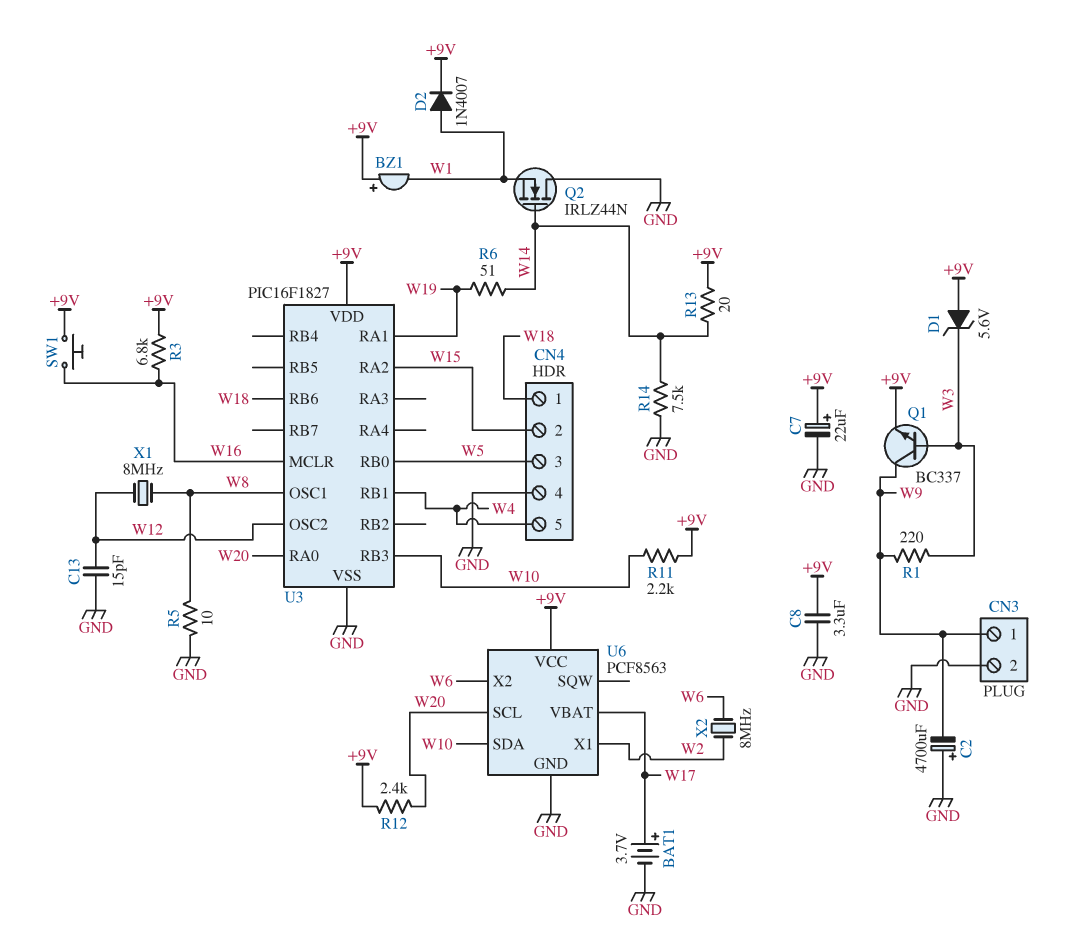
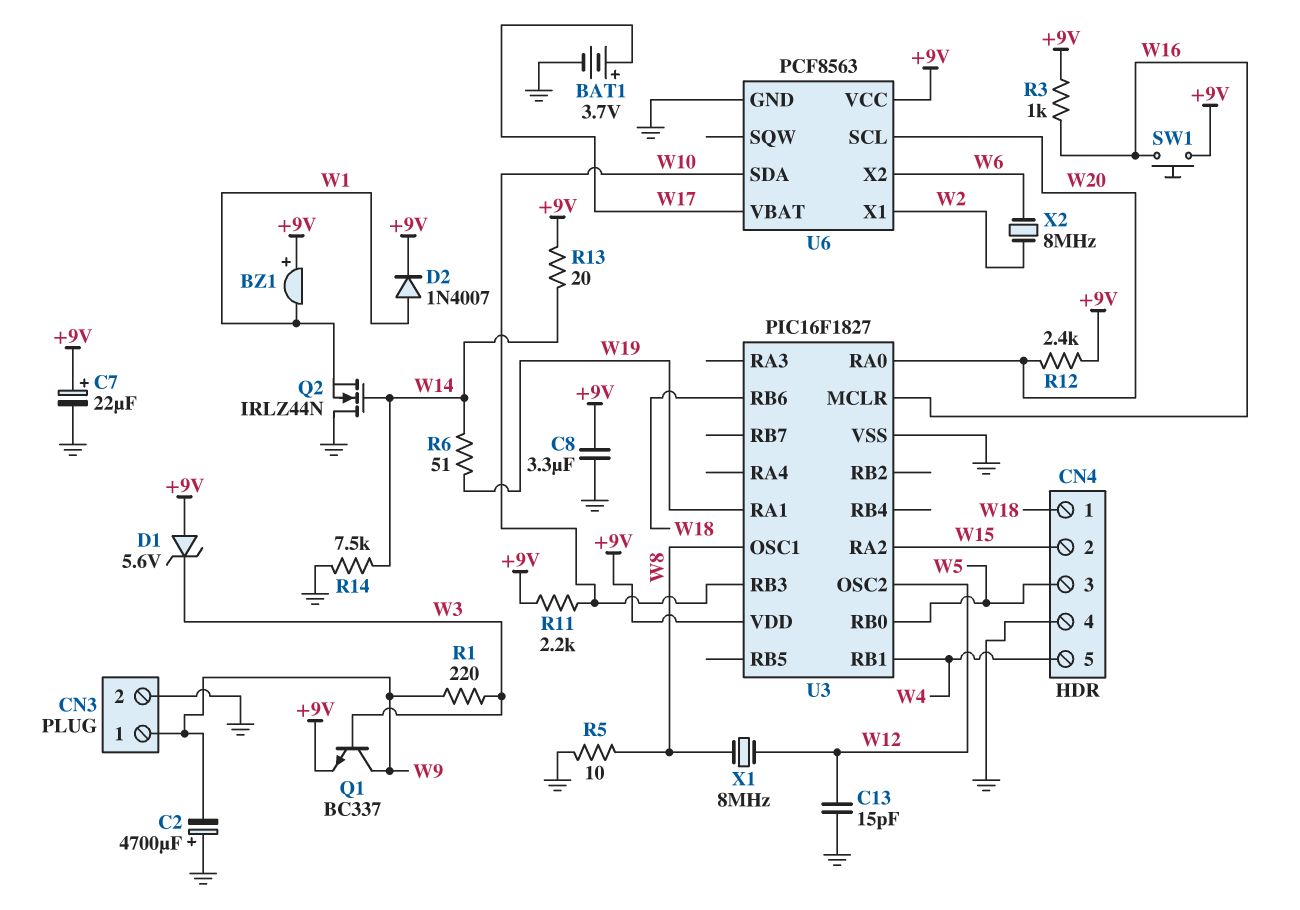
R3: 6.8k (+9V, W16) -> 1k (+9V, W16)

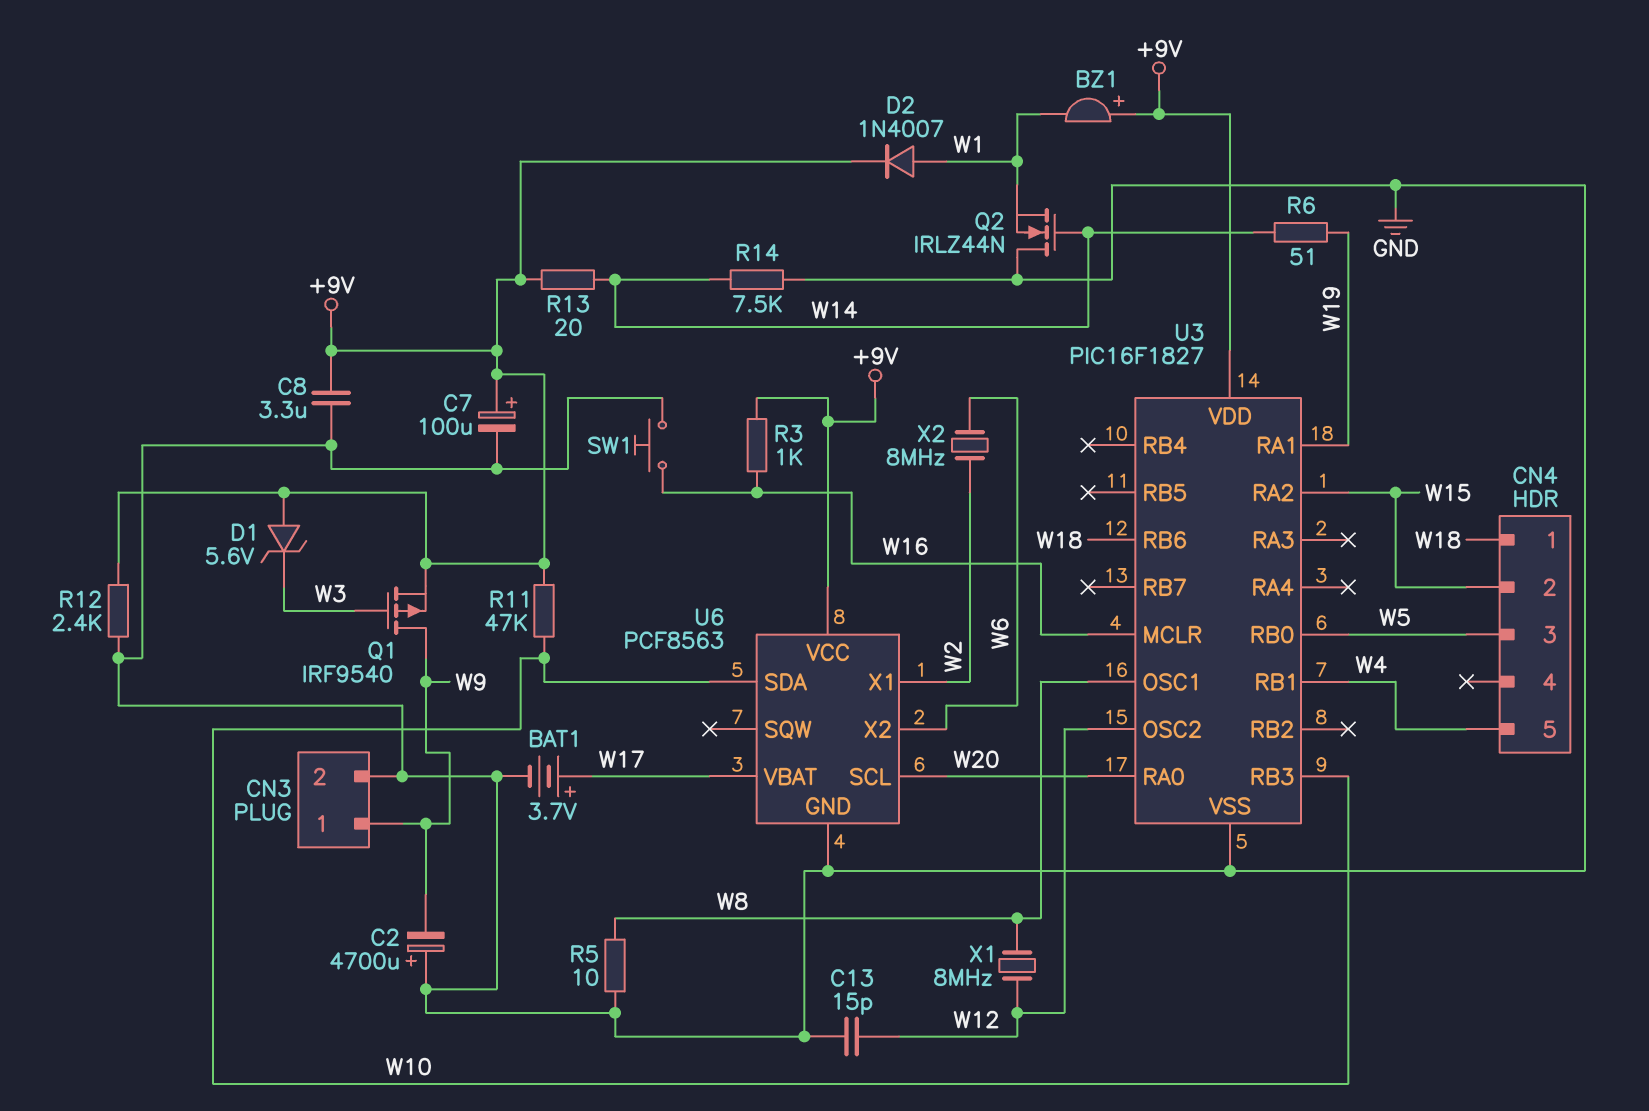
C7: 22uF (plus +9V, minus GND) -> 100uF (plus +9V, minus GND)
CN4 pin 4: GND -> none
Q1: NPN BC337 (B W3, C W9, E +9V) -> PMOS IRF9540 (G W3, D W9, S +9V)
R1: 220 (W3, W9) -> none
R11: 2.2k (+9V, W10) -> 47k (+9V, W10)
R12: 2.4k (+9V, W20) -> 2.4k (+9V, GND)
SW1: button (+9V, W16) -> button (GND, W16)

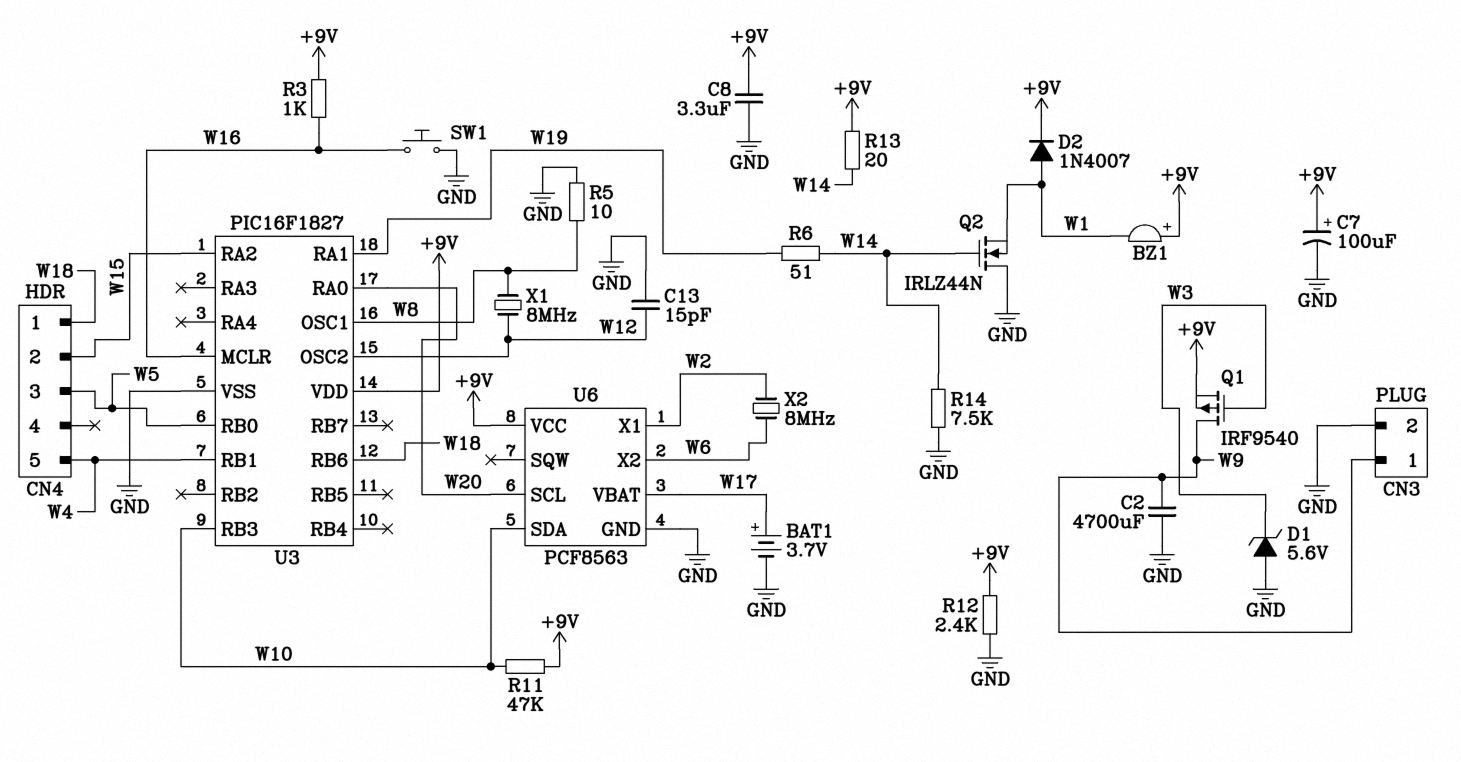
C2: 4700uF (plus GND, minus W9) -> 4700uF (GND, W9)
D1: zener 5.6V (A +9V, K W3) -> zener 5.6V (A GND, K W3)

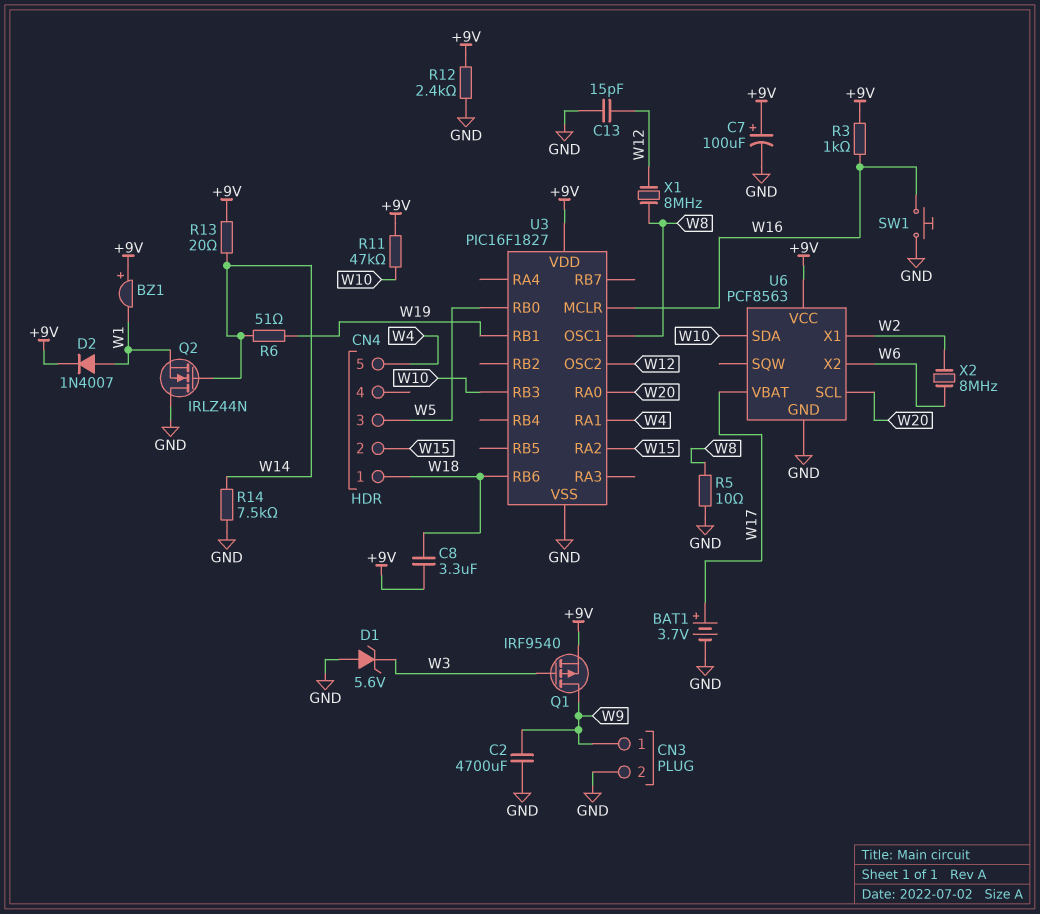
C8: 3.3uF (+9V, GND) -> 3.3uF (+9V, W18)
U3 pin RA1: W19 -> W4
U3 pin RB1: W4 -> W19

